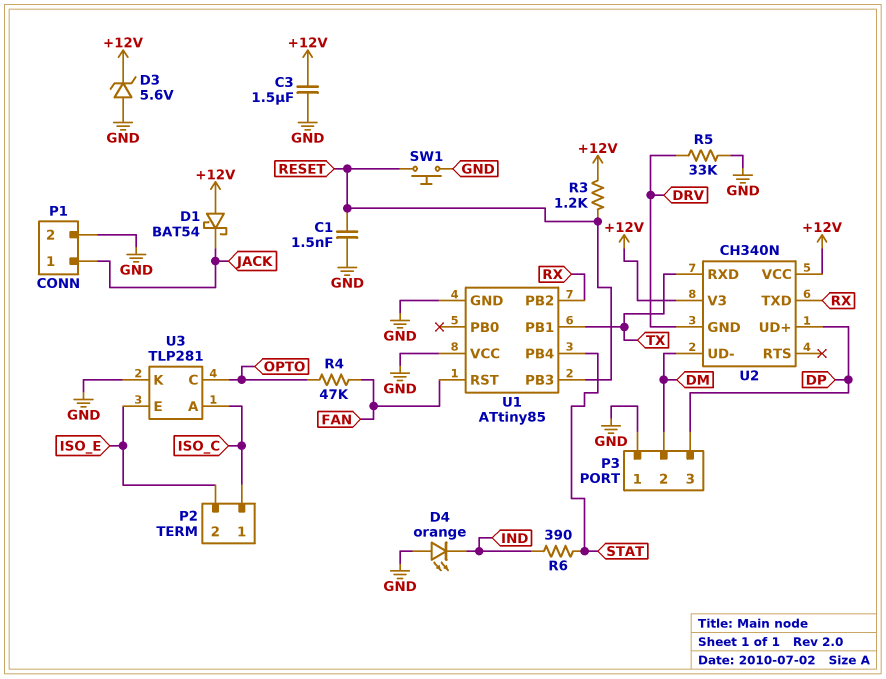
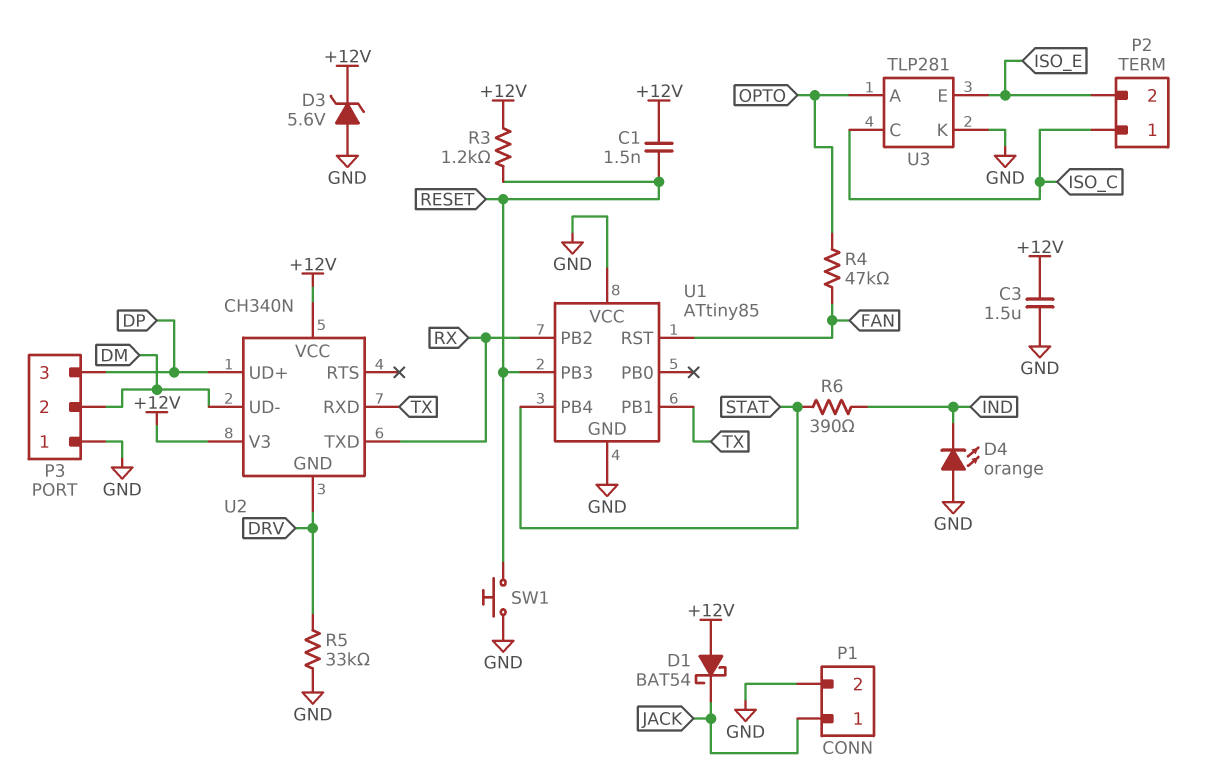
C1: 1.5nF (GND, RESET) -> 1.5nF (+12V, RESET)
U3 pin A: ISO_C -> OPTO
U3 pin C: OPTO -> ISO_C

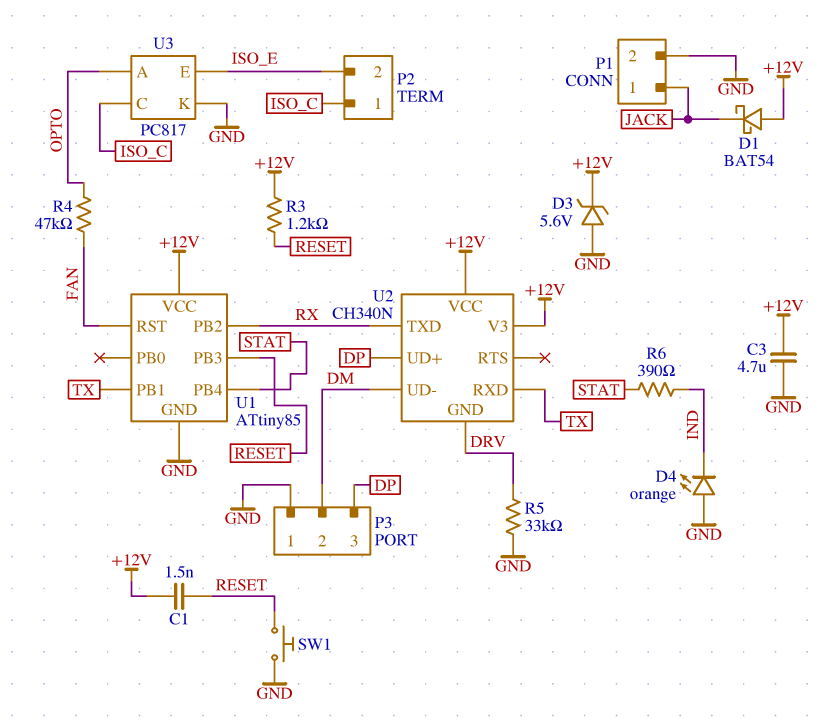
C3: 1.5uF (+12V, GND) -> 4.7uF (+12V, GND)
U1 pin VCC: GND -> +12V
U3: TLP281 -> PC817

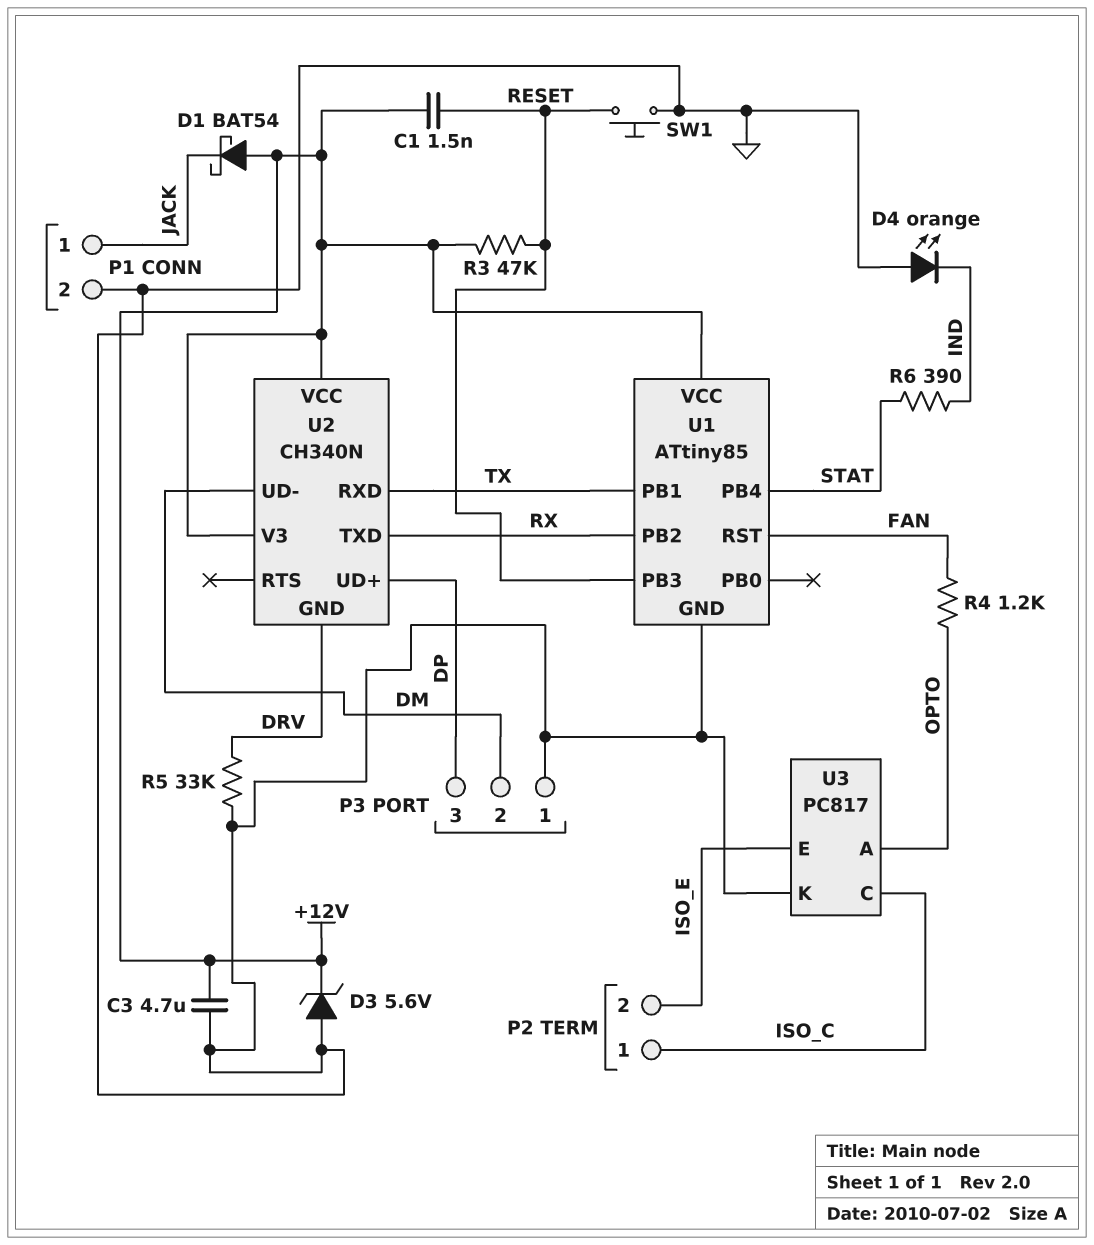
R3: 1.2k (+12V, RESET) -> 47k (+12V, RESET)
R4: 47k (FAN, OPTO) -> 1.2k (FAN, OPTO)

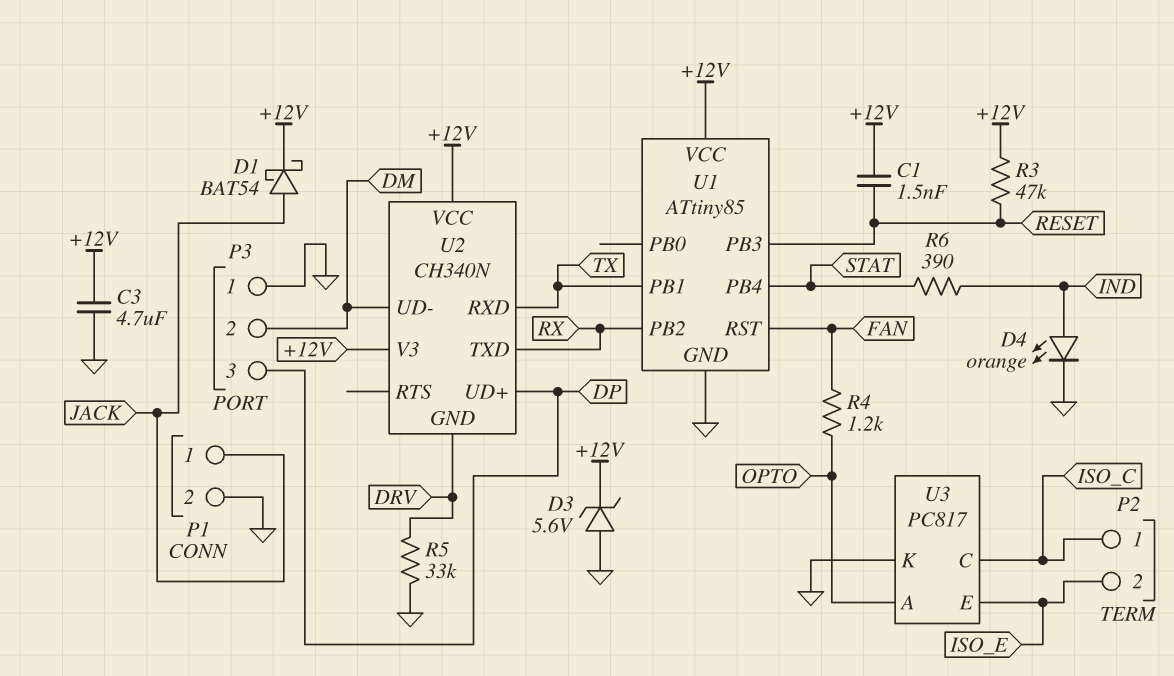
D1: schottky BAT54 (A +12V, K JACK) -> schottky BAT54 (A JACK, K +12V)
D4: LED orange (A GND, K IND) -> LED orange (A IND, K GND)
SW1: button (GND, RESET) -> none

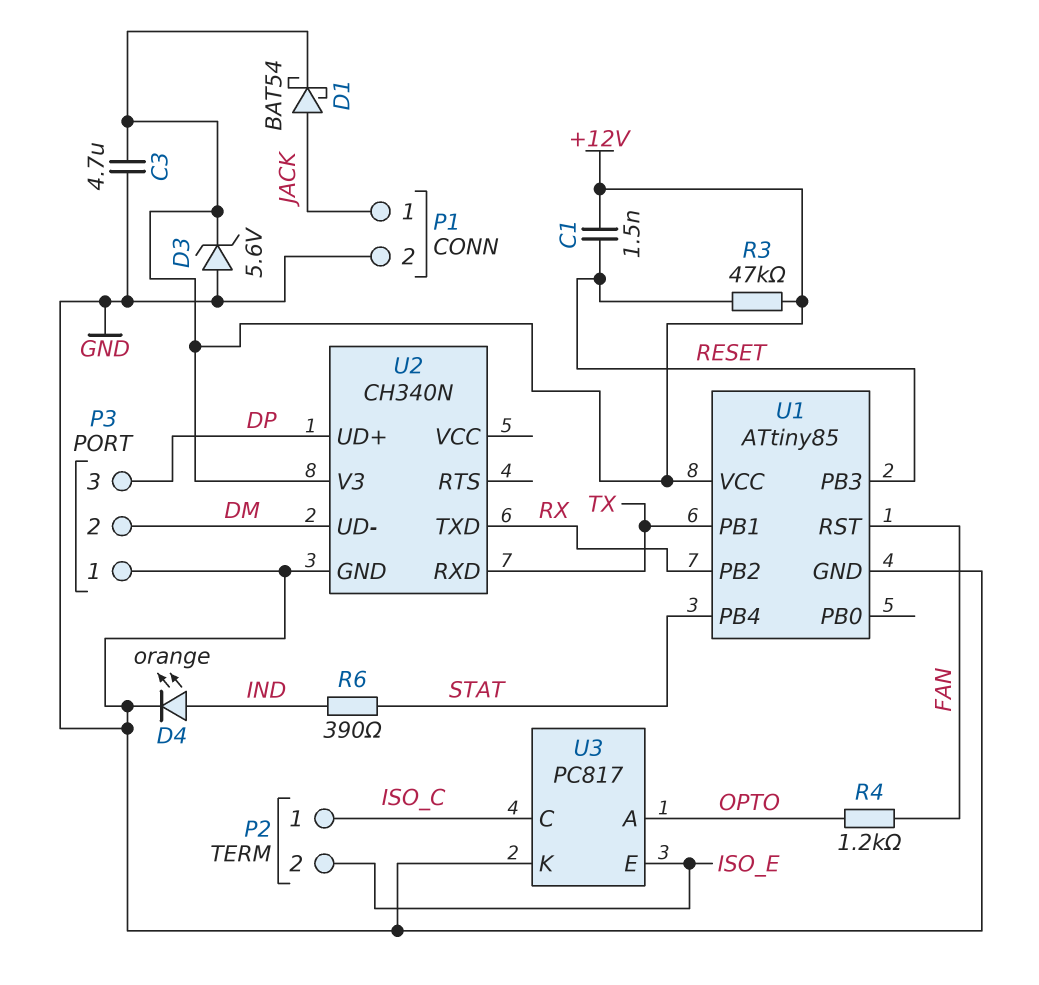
R5: 33k (DRV, GND) -> none
U2 pin GND: DRV -> GND
U2 pin VCC: +12V -> none

